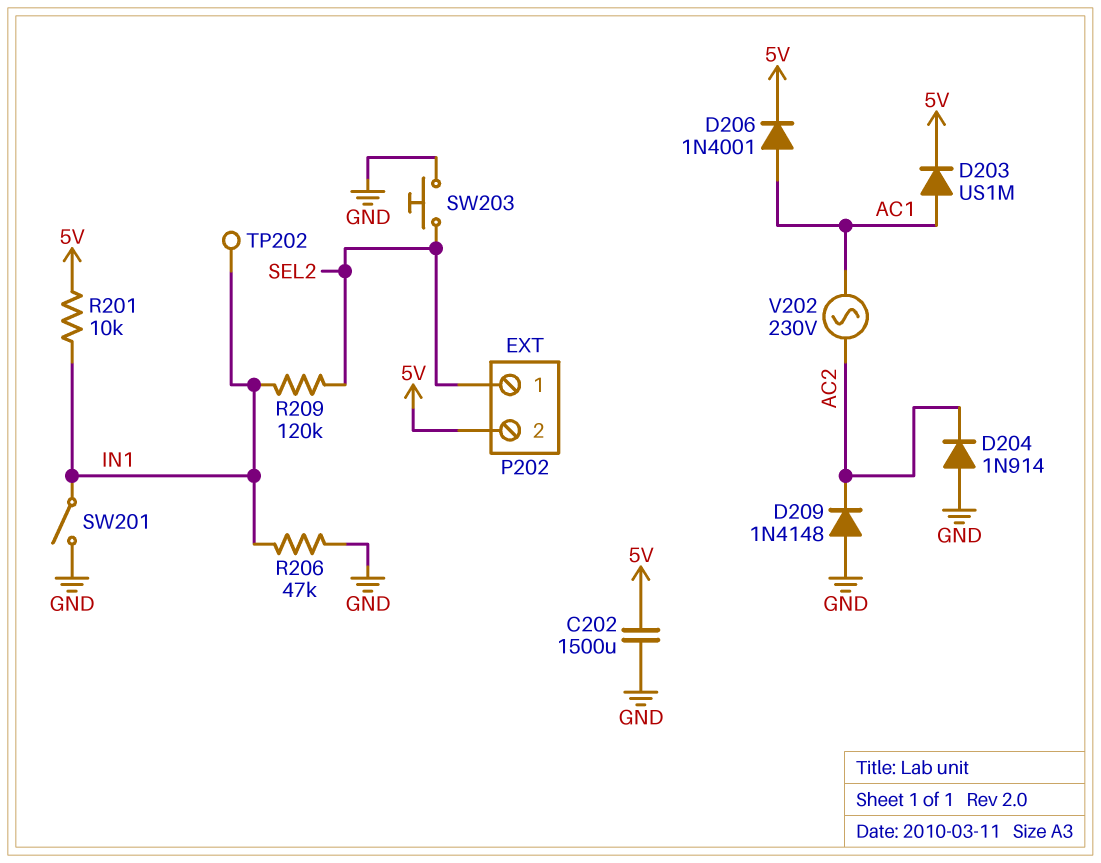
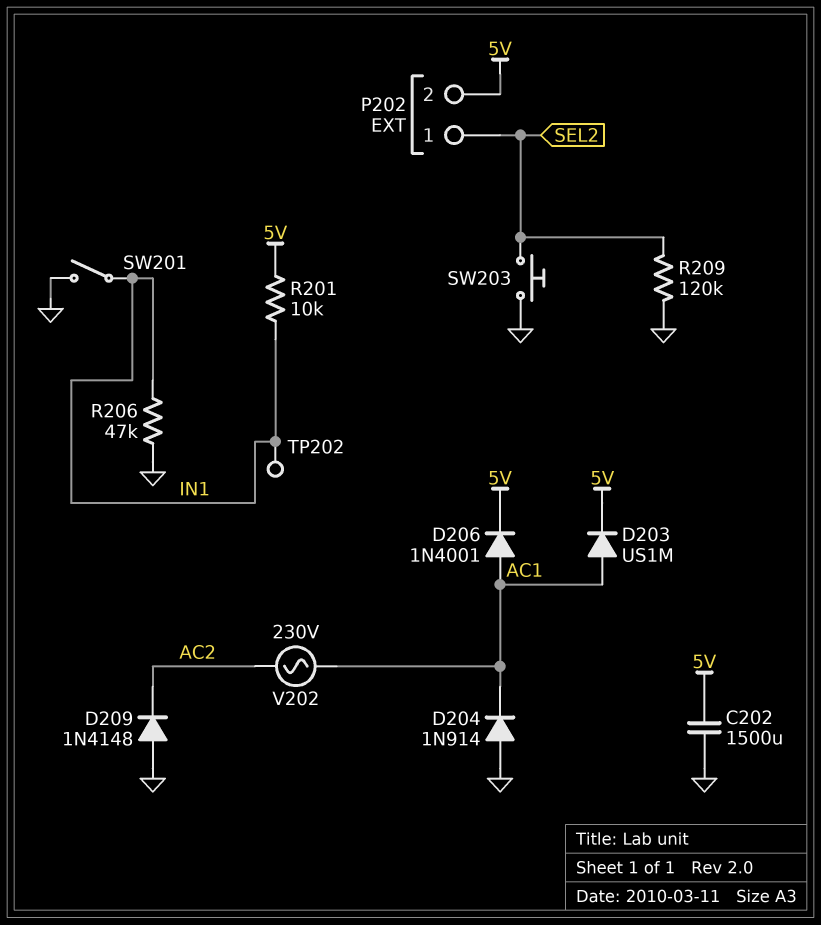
D204: diode 1N914 (A GND, K AC2) -> diode 1N914 (A GND, K AC1)
R209: 120k (IN1, SEL2) -> 120k (GND, SEL2)

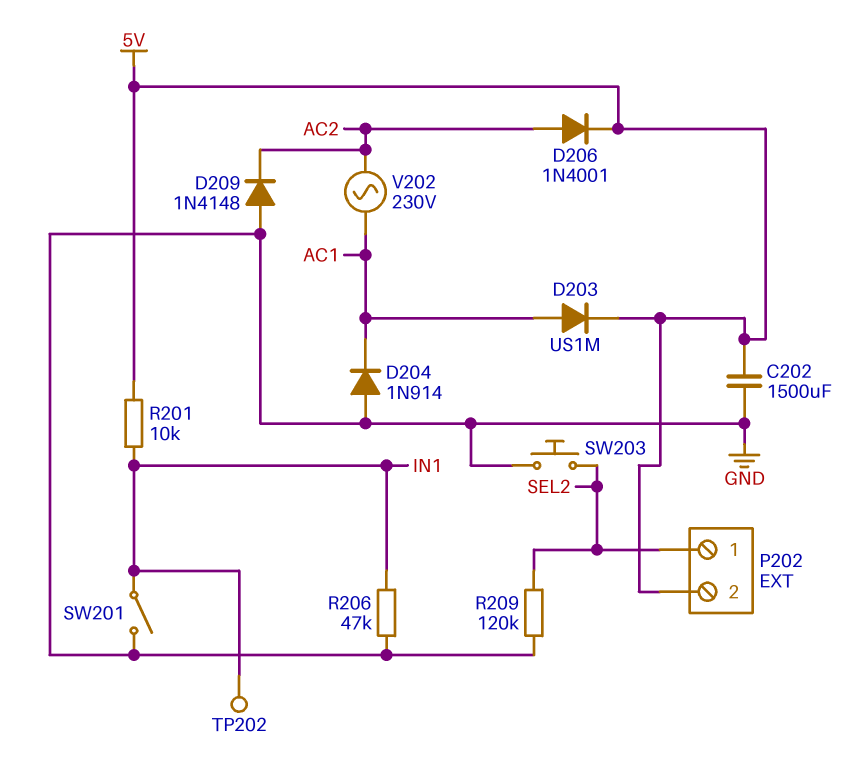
D206: diode 1N4001 (A AC1, K 5V) -> diode 1N4001 (A AC2, K 5V)

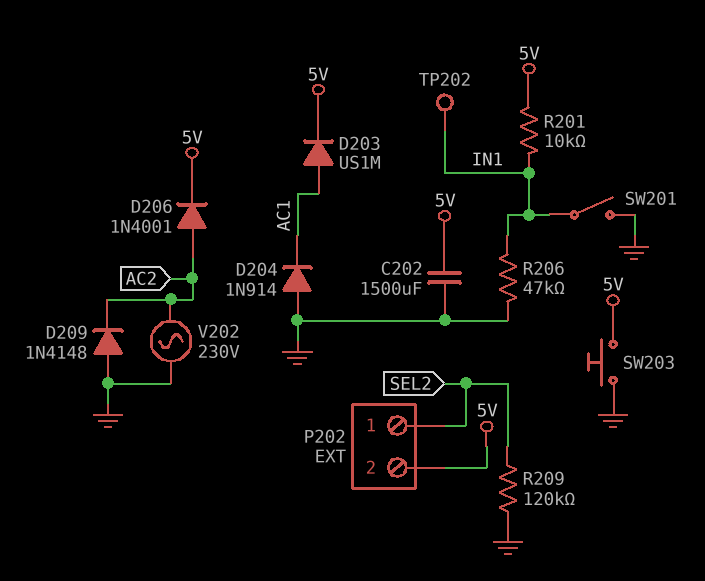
SW203: button (GND, SEL2) -> button (5V, GND)
V202: AC 230V (AC1, AC2) -> AC 230V (AC2, GND)

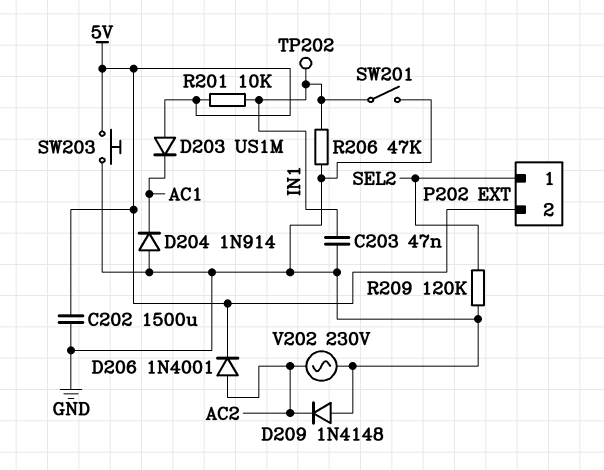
C203: none -> 47nF (GND, IN1)
D203: diode US1M (A AC1, K 5V) -> diode US1M (A 5V, K AC1)

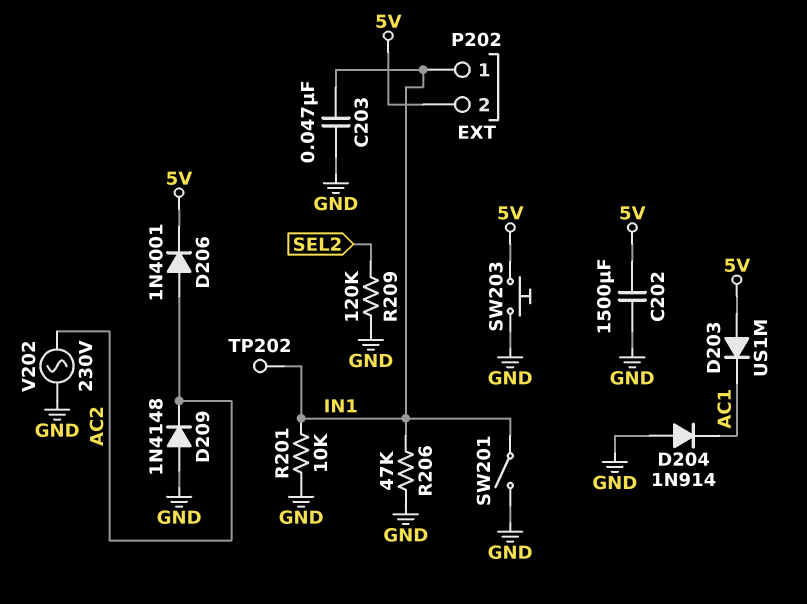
P202 pin 1: SEL2 -> IN1
R201: 10k (5V, IN1) -> 10k (GND, IN1)

